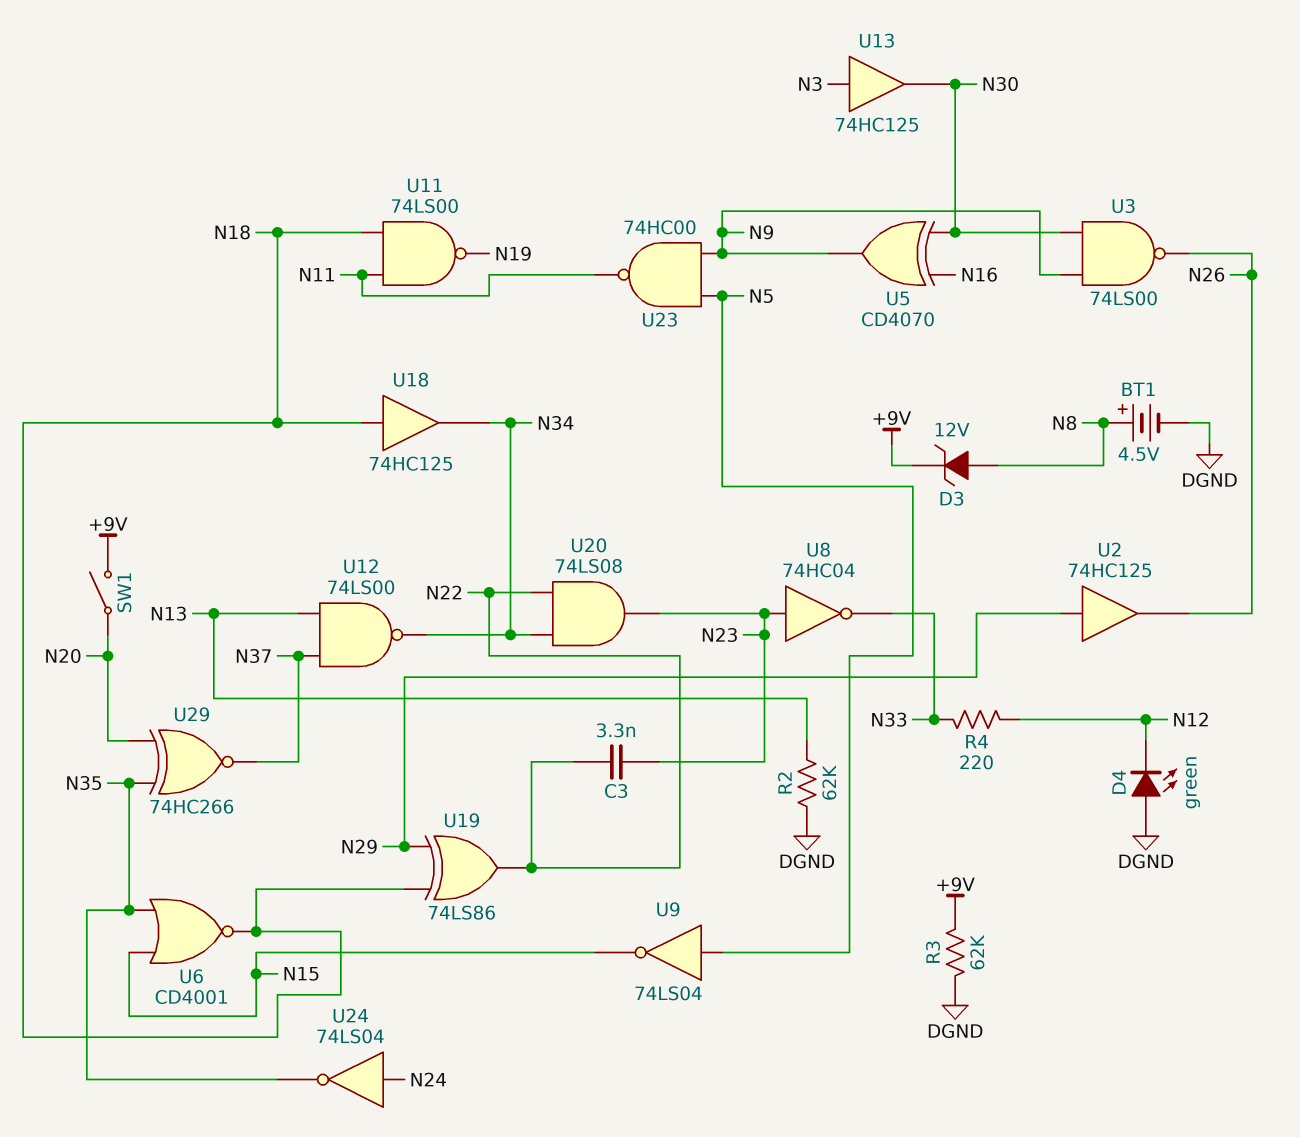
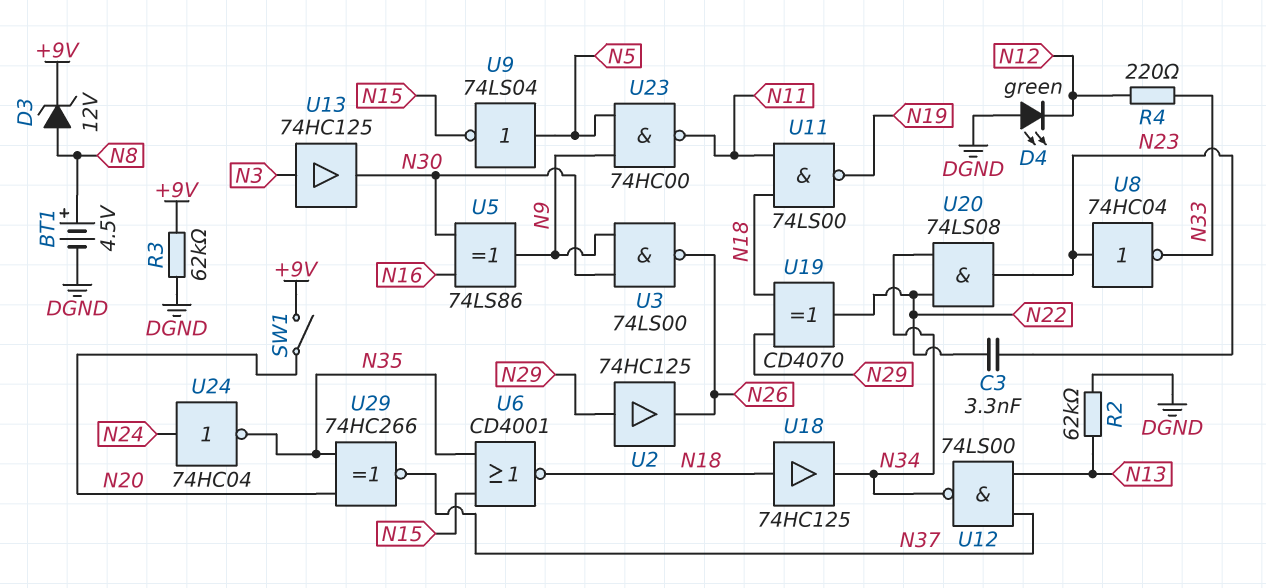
U5: XOR CD4070 (in N16, in N30, out N9) -> XOR 74LS86 (in N16, in N30, out N9)
U19: XOR 74LS86 (in N18, in N29, out N22) -> XOR CD4070 (in N18, in N29, out N22)
U24: NOT 74LS04 (in N24, out N35) -> NOT 74HC04 (in N24, out N35)

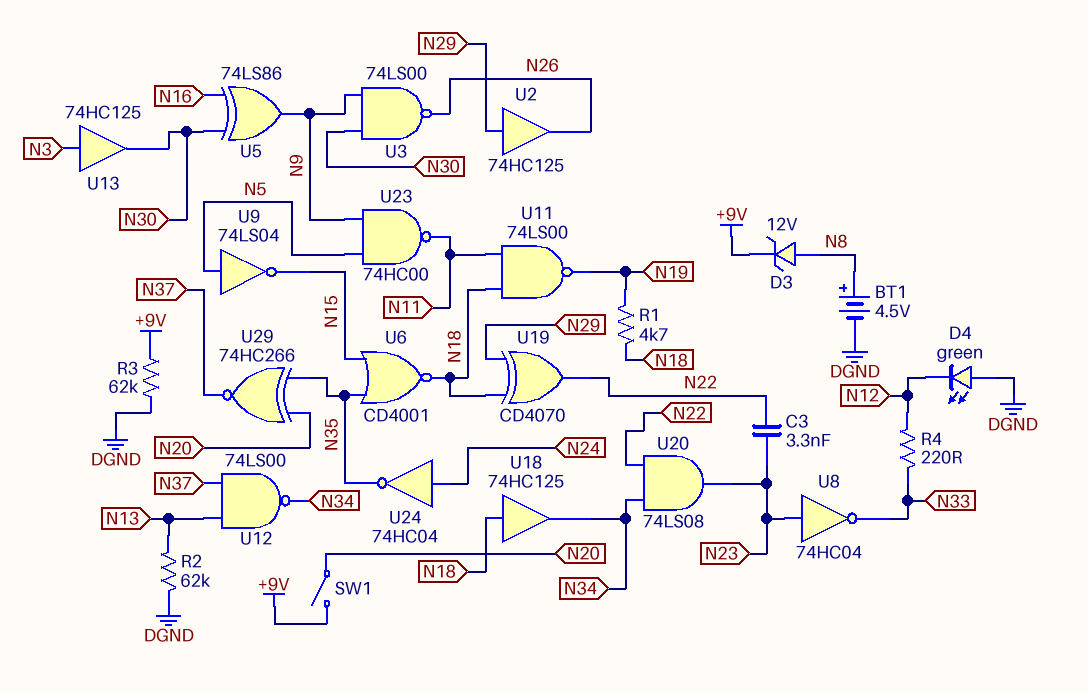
R1: none -> 4.7k (N18, N19)

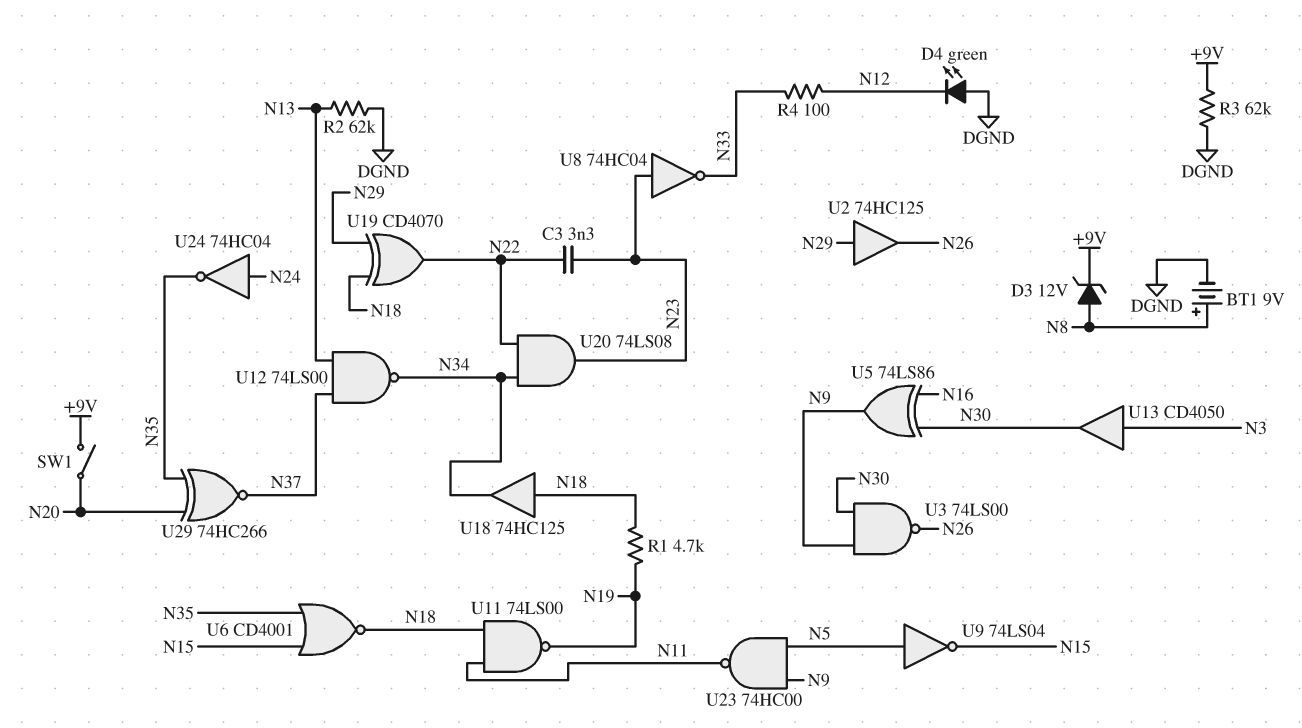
BT1: 4.5V (plus N8, minus DGND) -> 9V (plus N8, minus DGND)
R4: 220 (N12, N33) -> 100 (N12, N33)
U13: buffer 74HC125 (in N3, out N30) -> buffer CD4050 (in N3, out N30)

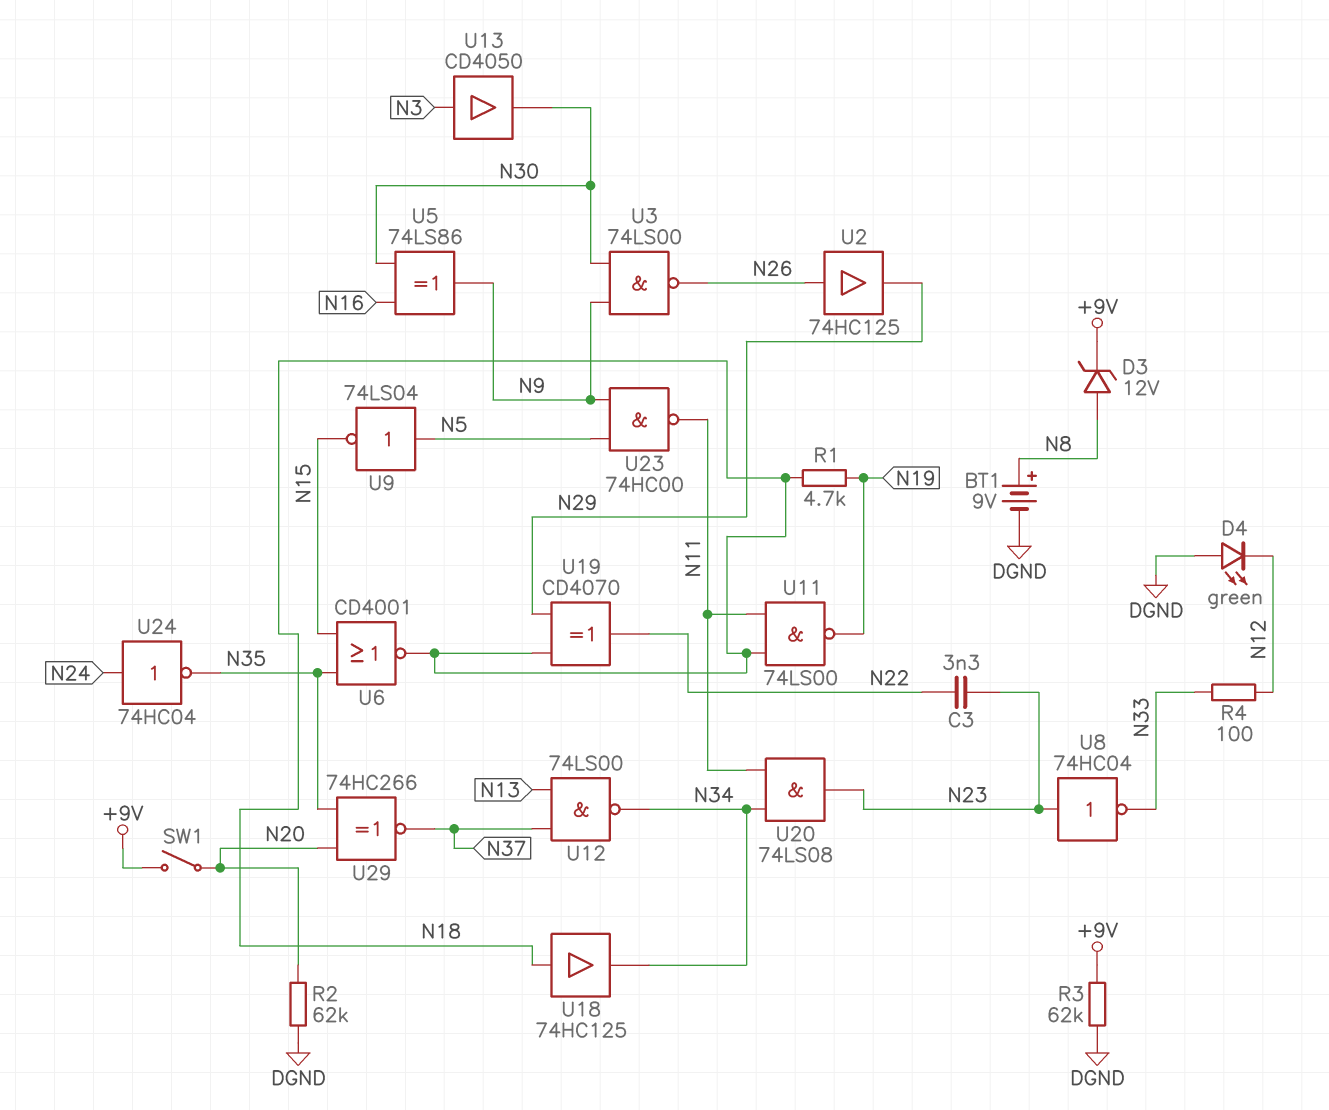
R2: 62k (DGND, N13) -> 62k (DGND, N20)
U2: buffer 74HC125 (in N29, out N26) -> buffer 74HC125 (in N26, out N29)
U20: AND 74LS08 (in N22, in N34, out N23) -> AND 74LS08 (in N11, in N34, out N23)

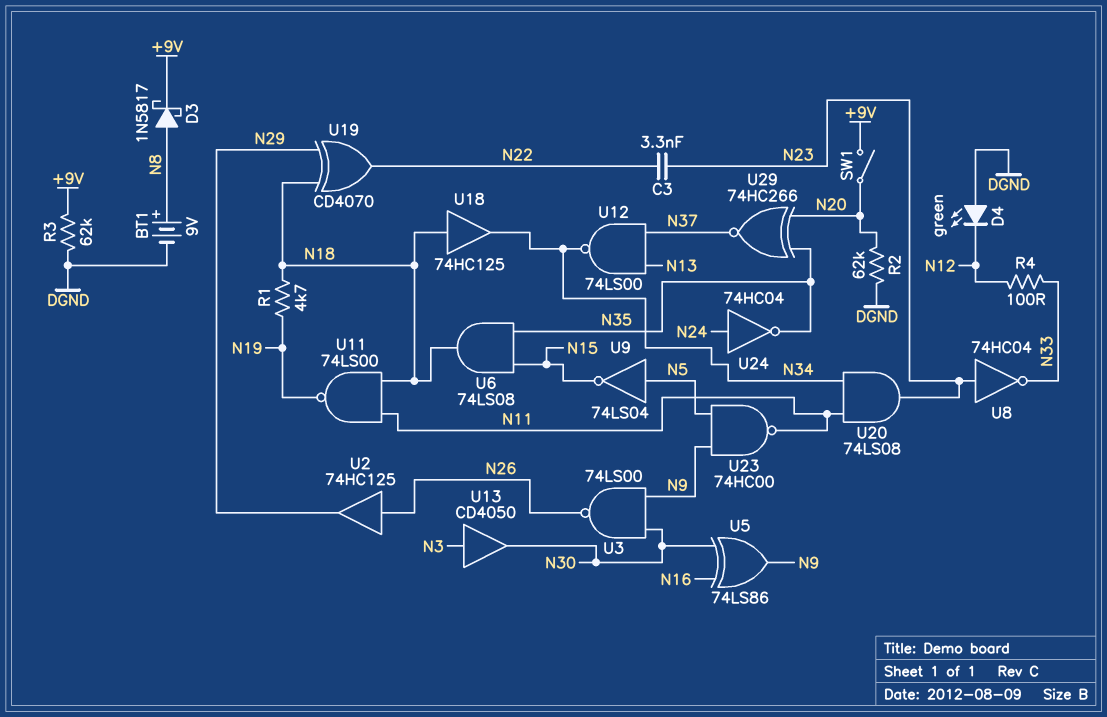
D3: zener 12V (A N8, K +9V) -> schottky 1N5817 (A N8, K +9V)
U6: NOR CD4001 (in N15, in N35, out N18) -> AND 74LS08 (in N15, in N35, out N18)

